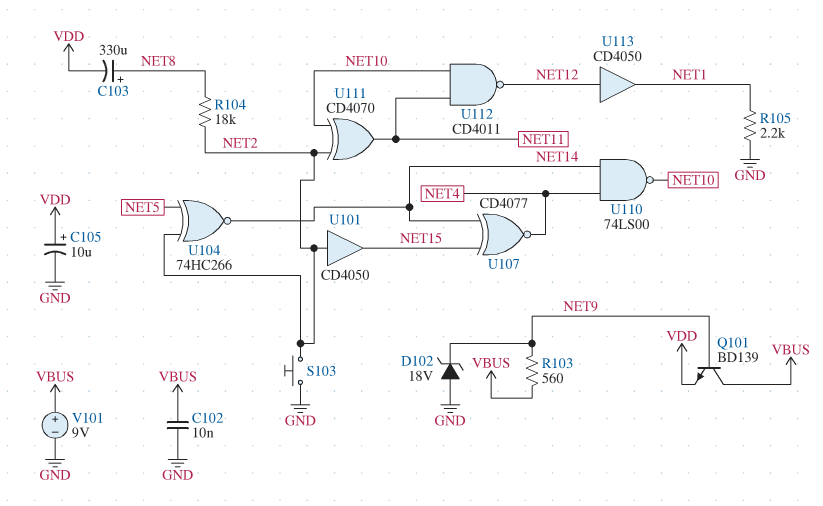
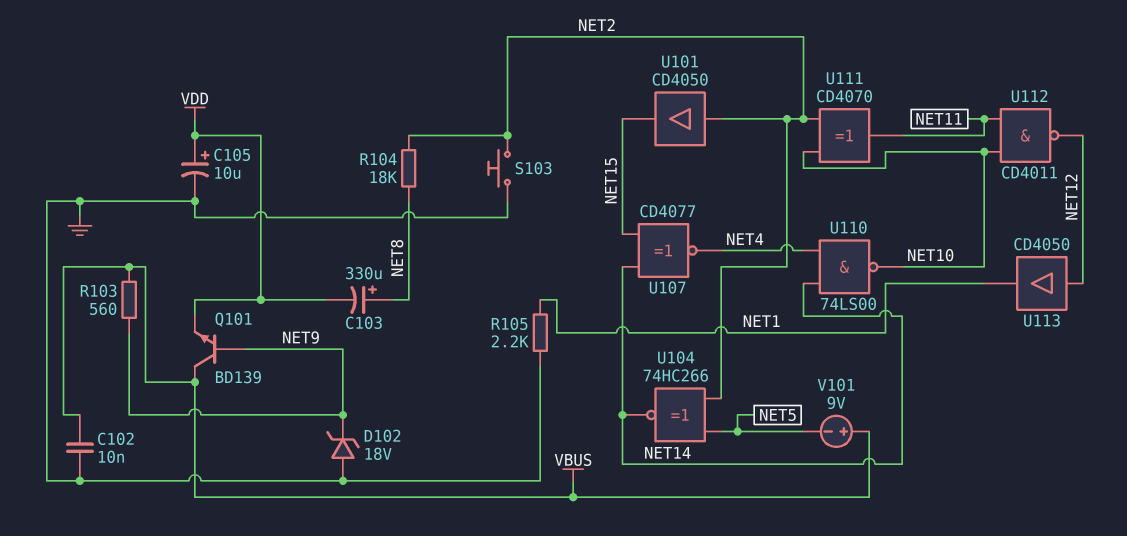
V101: 9V (plus VBUS, minus GND) -> 9V (plus VBUS, minus NET5)

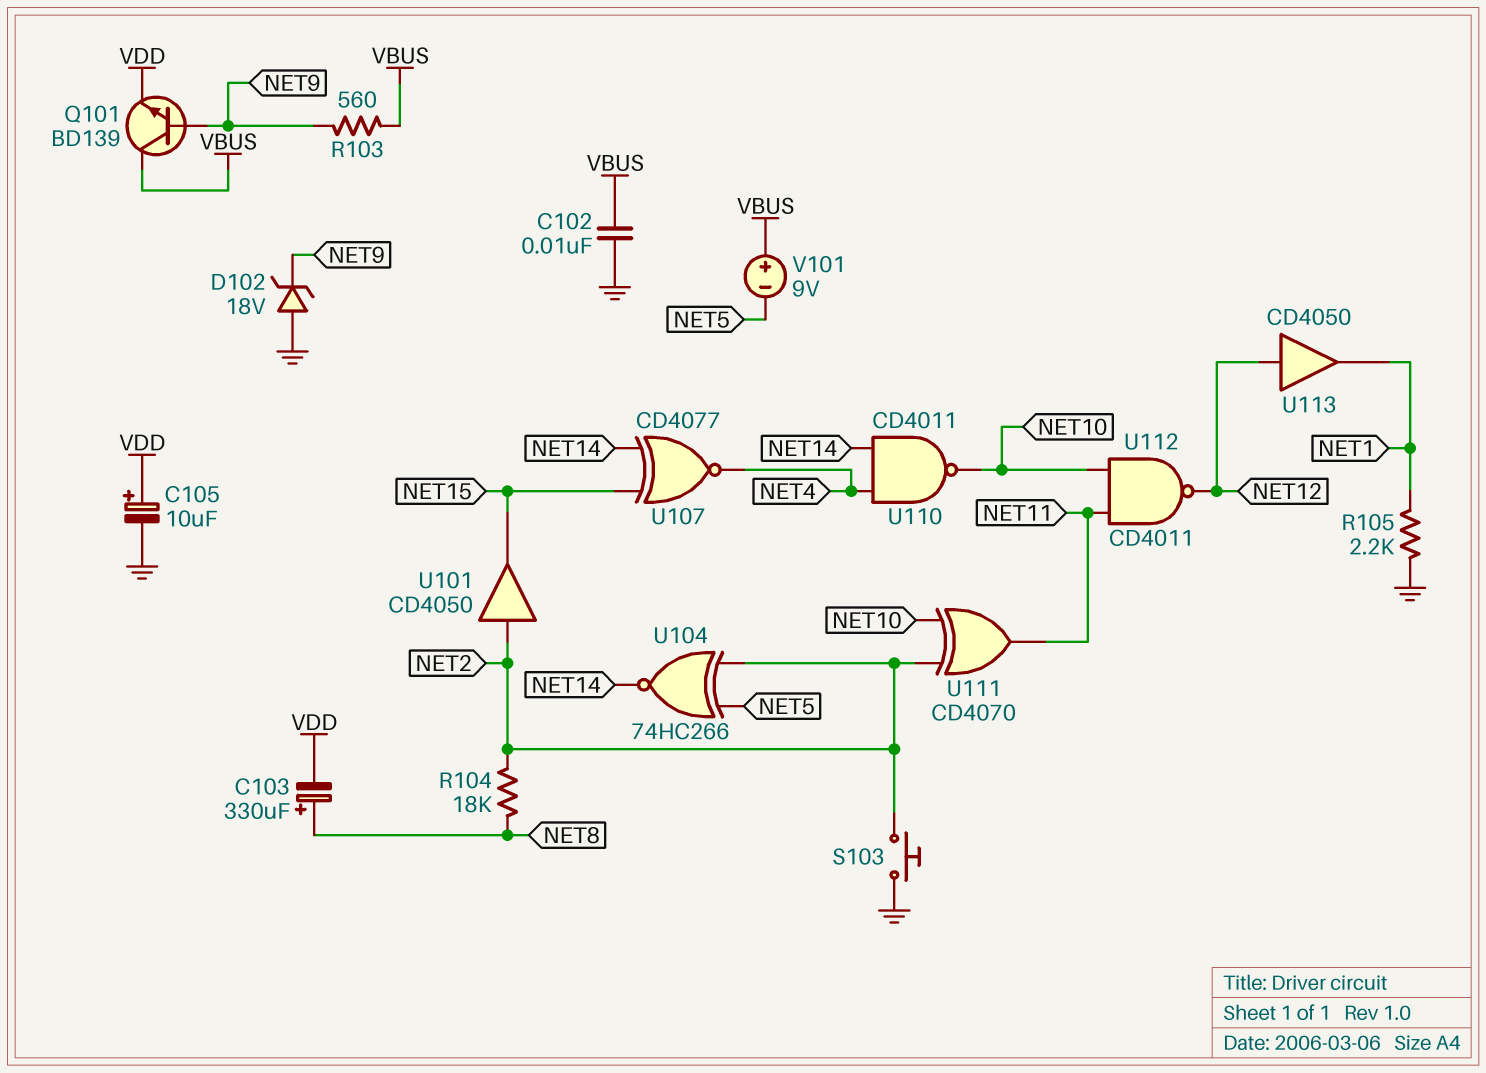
U110: NAND 74LS00 (in NET4, in NET14, out NET10) -> NAND CD4011 (in NET4, in NET14, out NET10)

